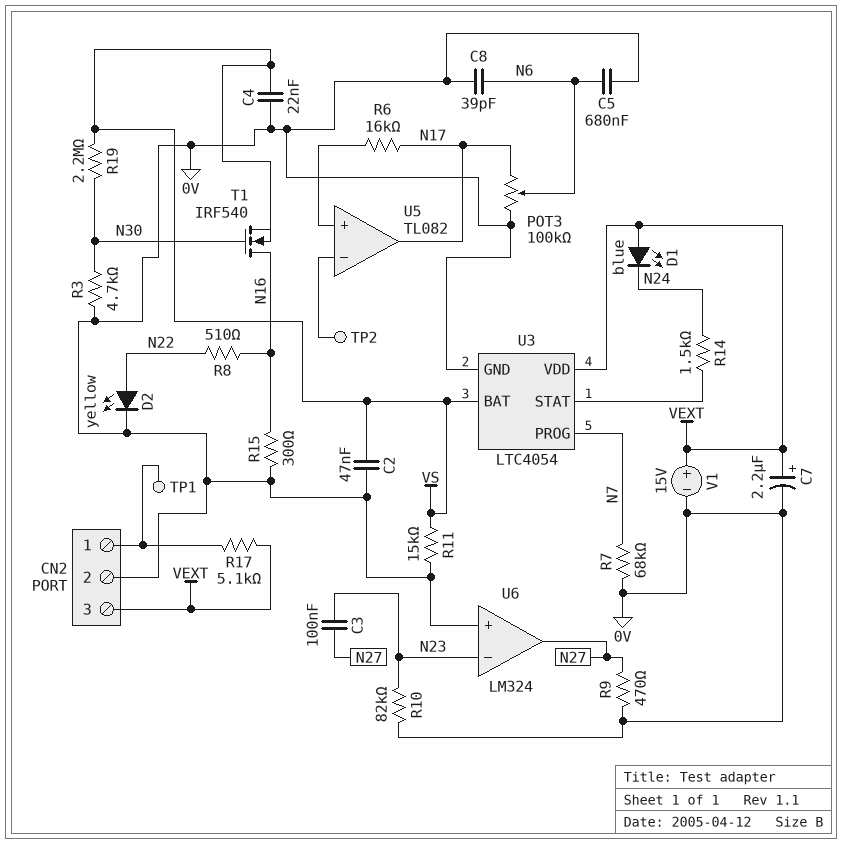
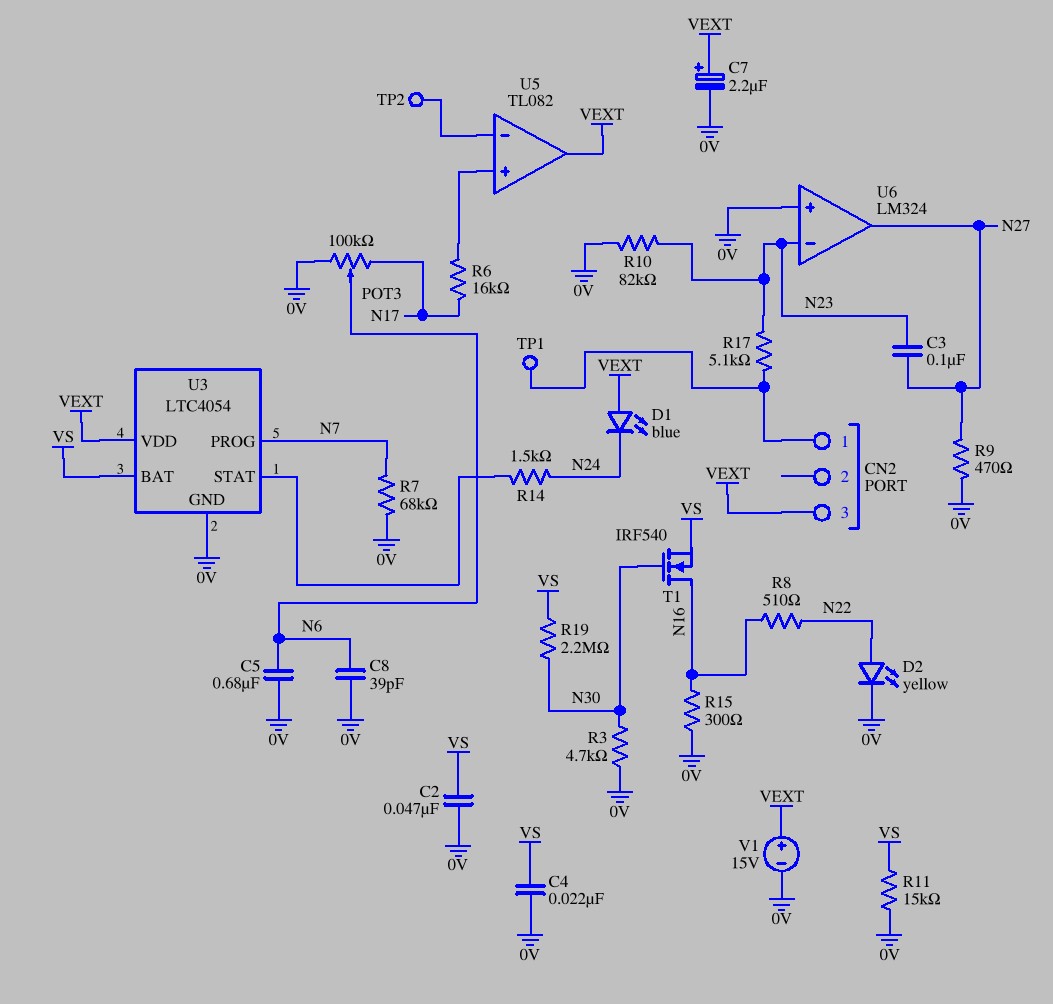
CN2 pin 2: 0V -> none
R17: 5.1k (CN2/1, VEXT) -> 5.1k (CN2/1, N23)
U5 pin out: N17 -> VEXT

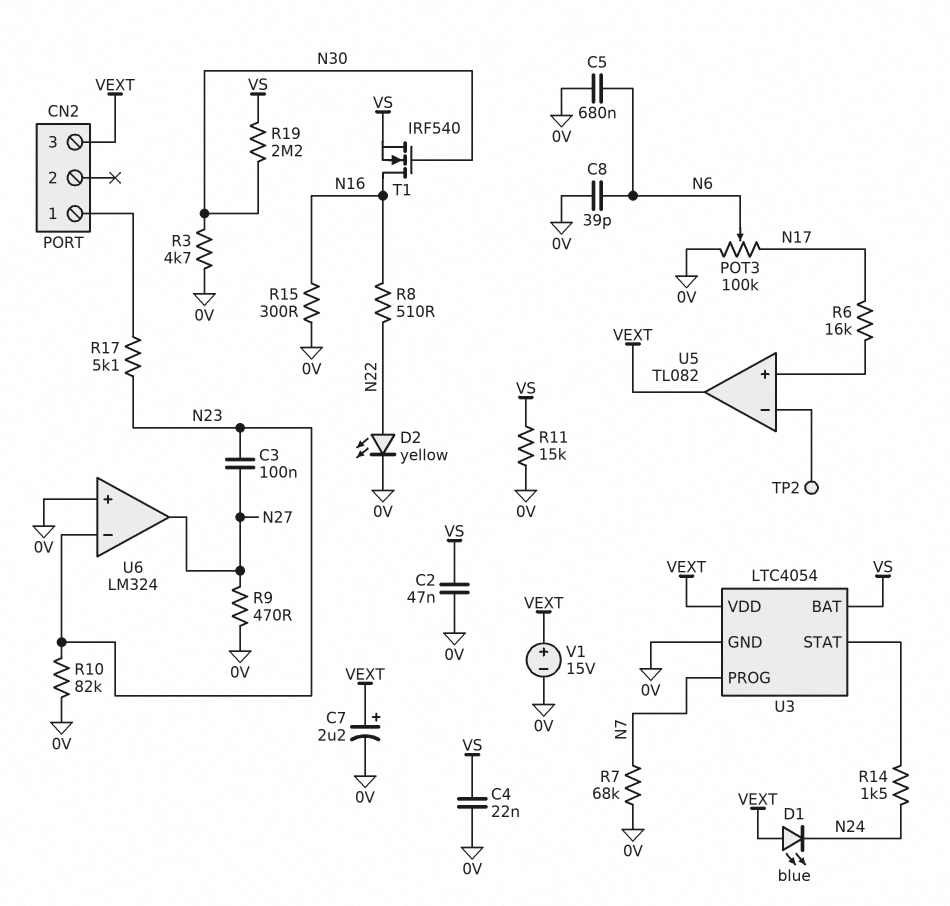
TP1: test point (CN2/1) -> none

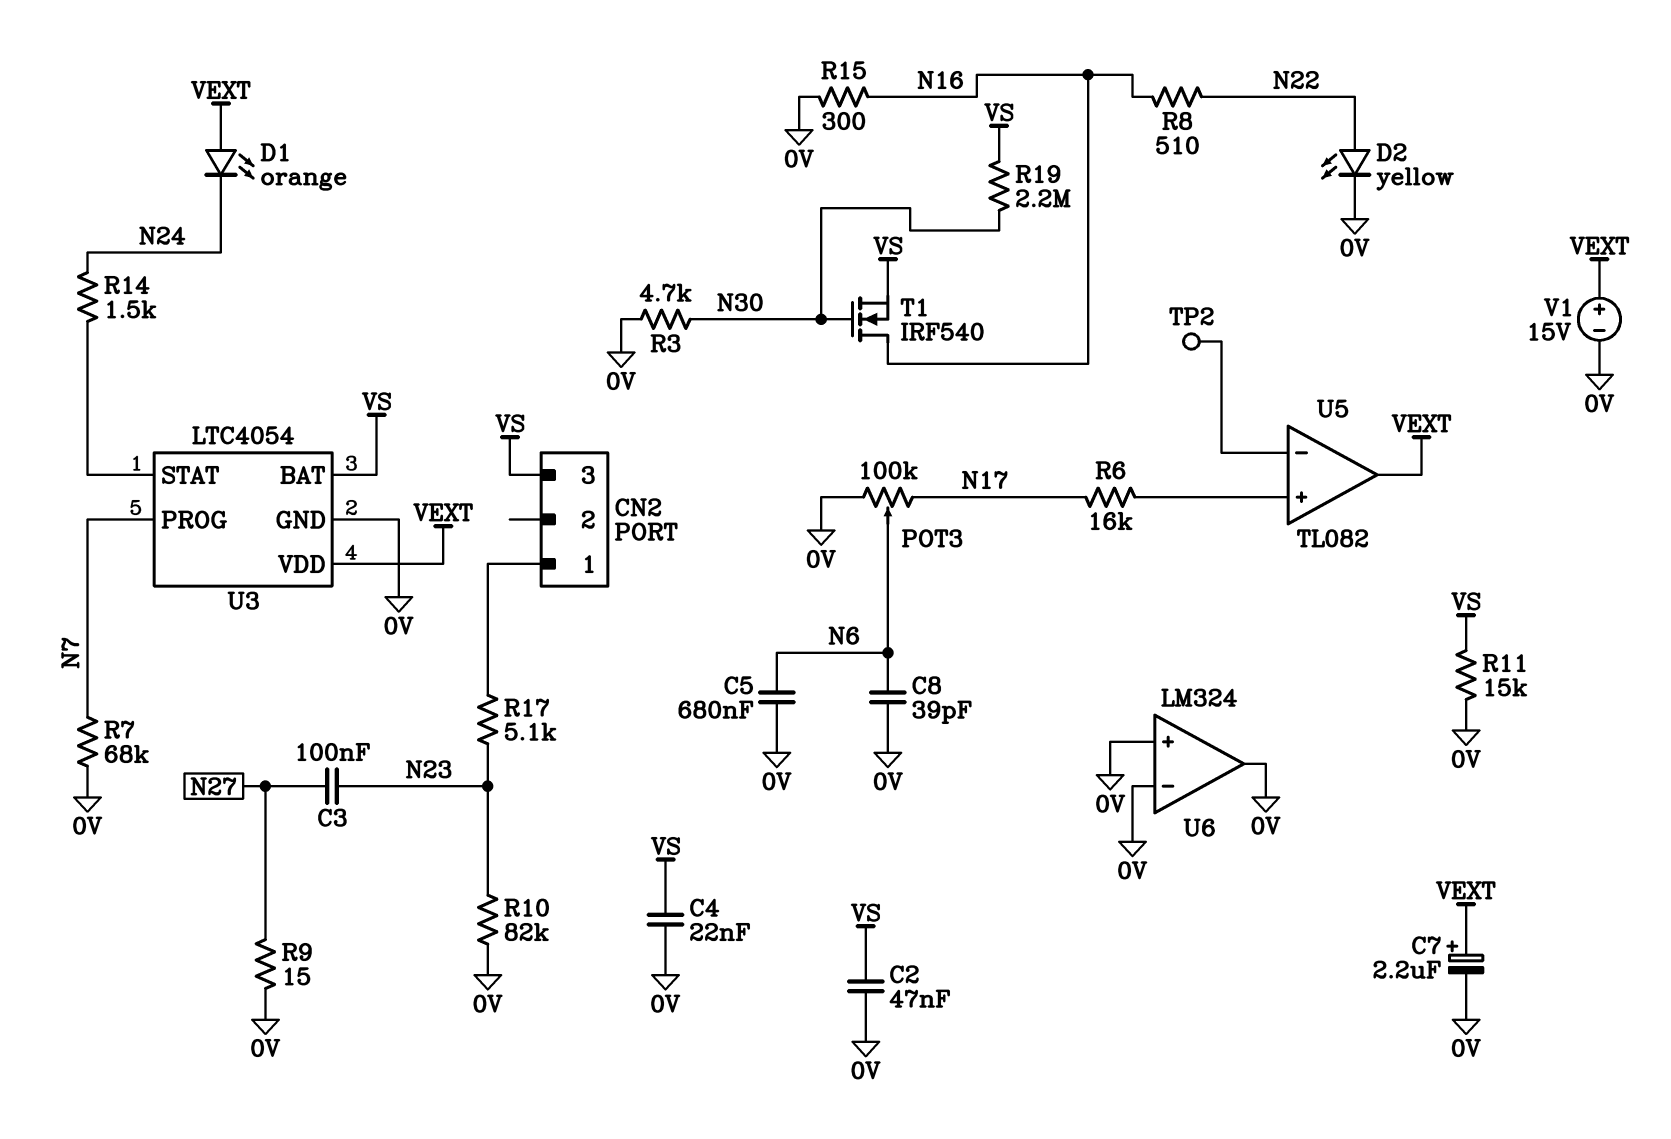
CN2 pin 3: VEXT -> VS
D1: LED blue (A VEXT, K N24) -> LED orange (A VEXT, K N24)
R9: 470 (0V, N27) -> 15 (0V, N27)
U6 pin in-: N23 -> 0V
U6 pin out: N27 -> 0V

